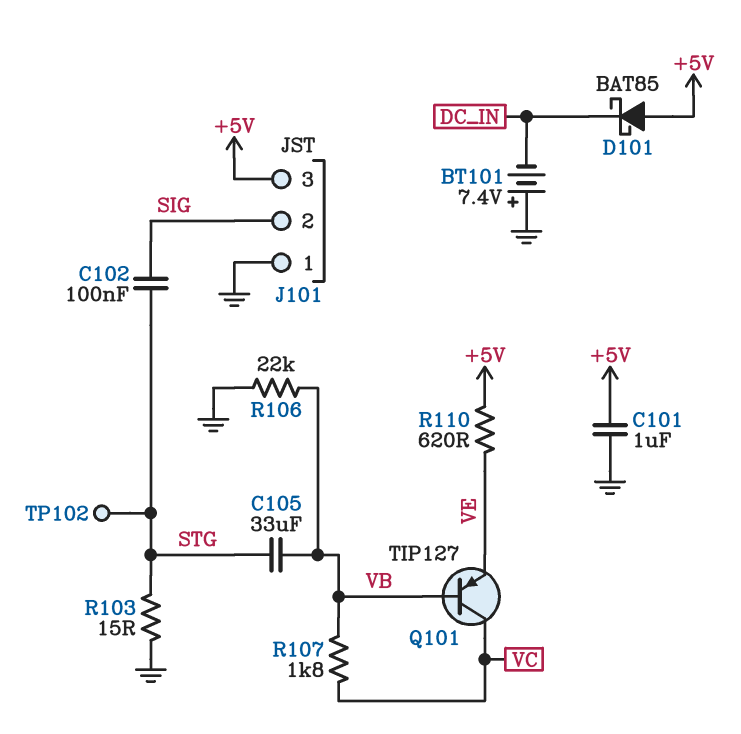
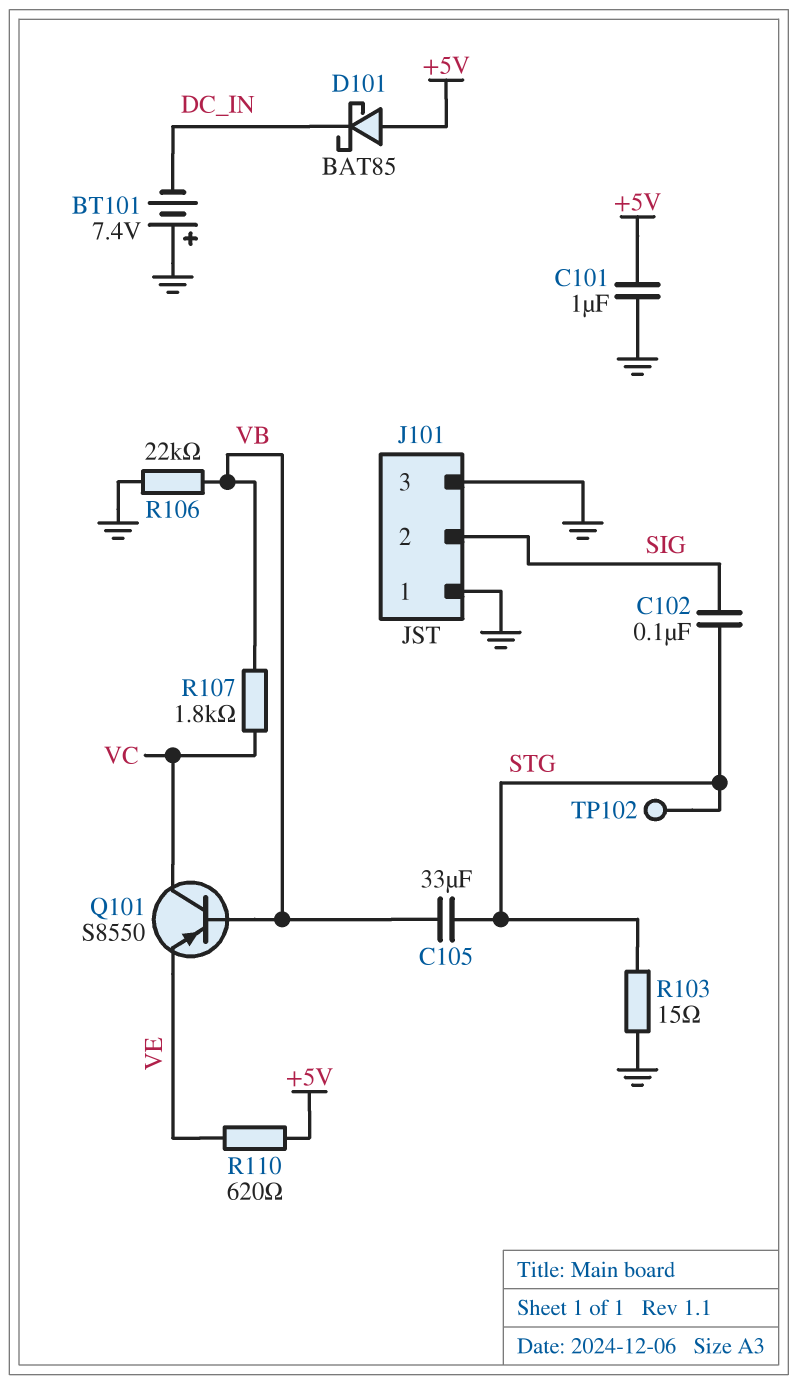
J101 pin 3: +5V -> GND
Q101: PNP TIP127 (B VB, C VC, E VE) -> PNP S8550 (B VB, C VC, E VE)

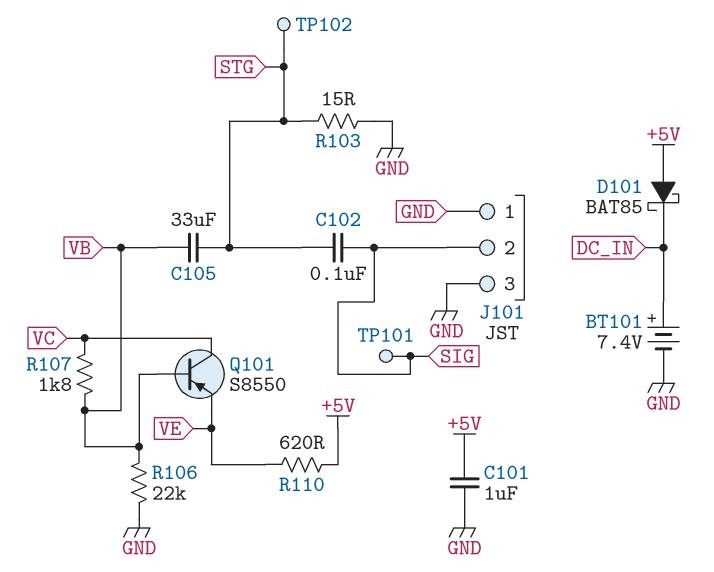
BT101: 7.4V (plus GND, minus DC_IN) -> 7.4V (plus DC_IN, minus GND)
TP101: none -> test point (SIG)

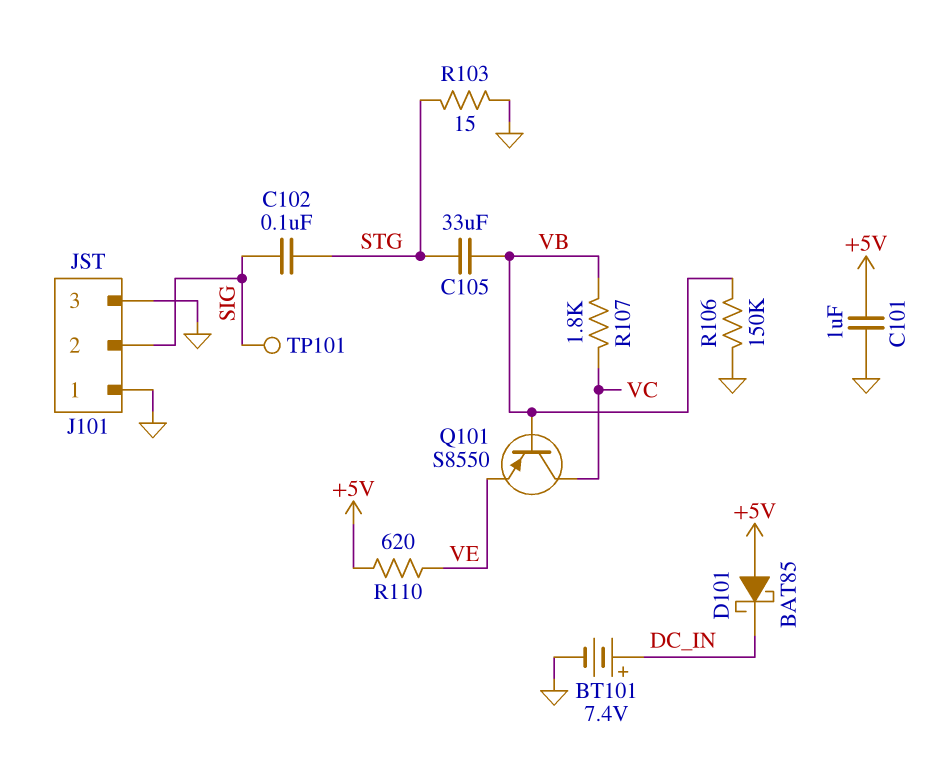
R106: 22k (GND, VB) -> 150k (GND, VB)
TP102: test point (STG) -> none

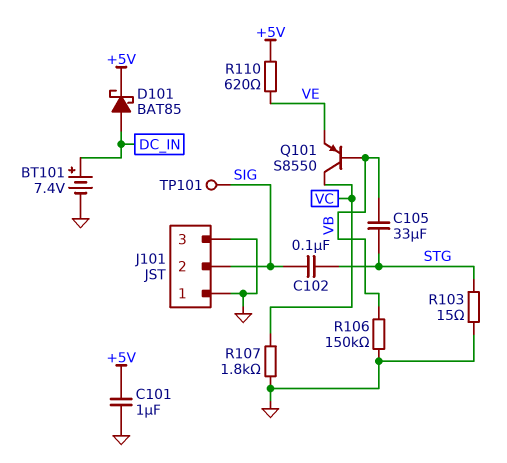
D101: schottky BAT85 (A +5V, K DC_IN) -> schottky BAT85 (A DC_IN, K +5V)
R107: 1.8k (VB, VC) -> 1.8k (GND, VC)

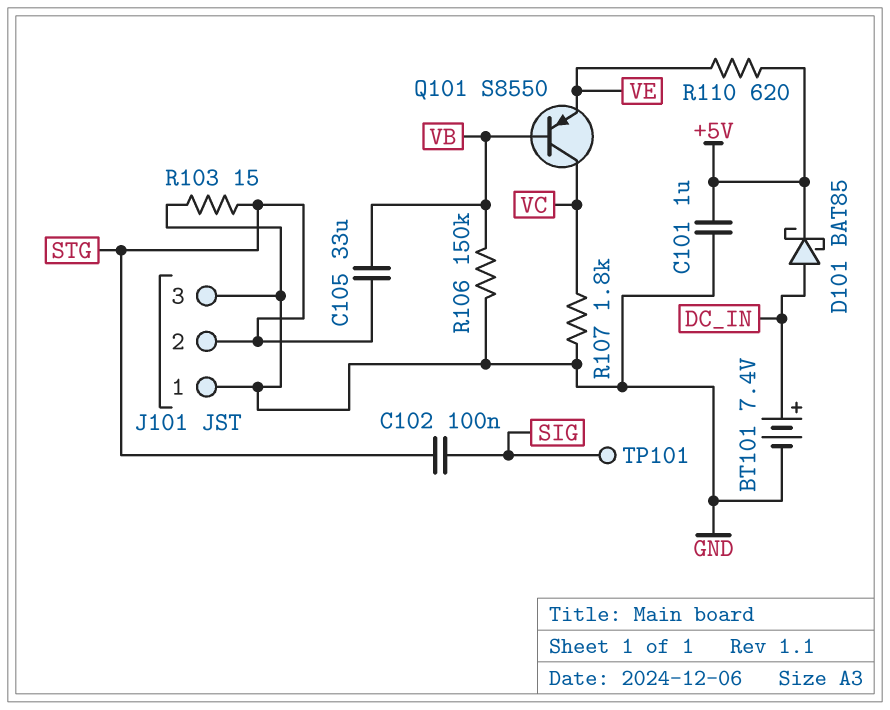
J101 pin 2: SIG -> STG

